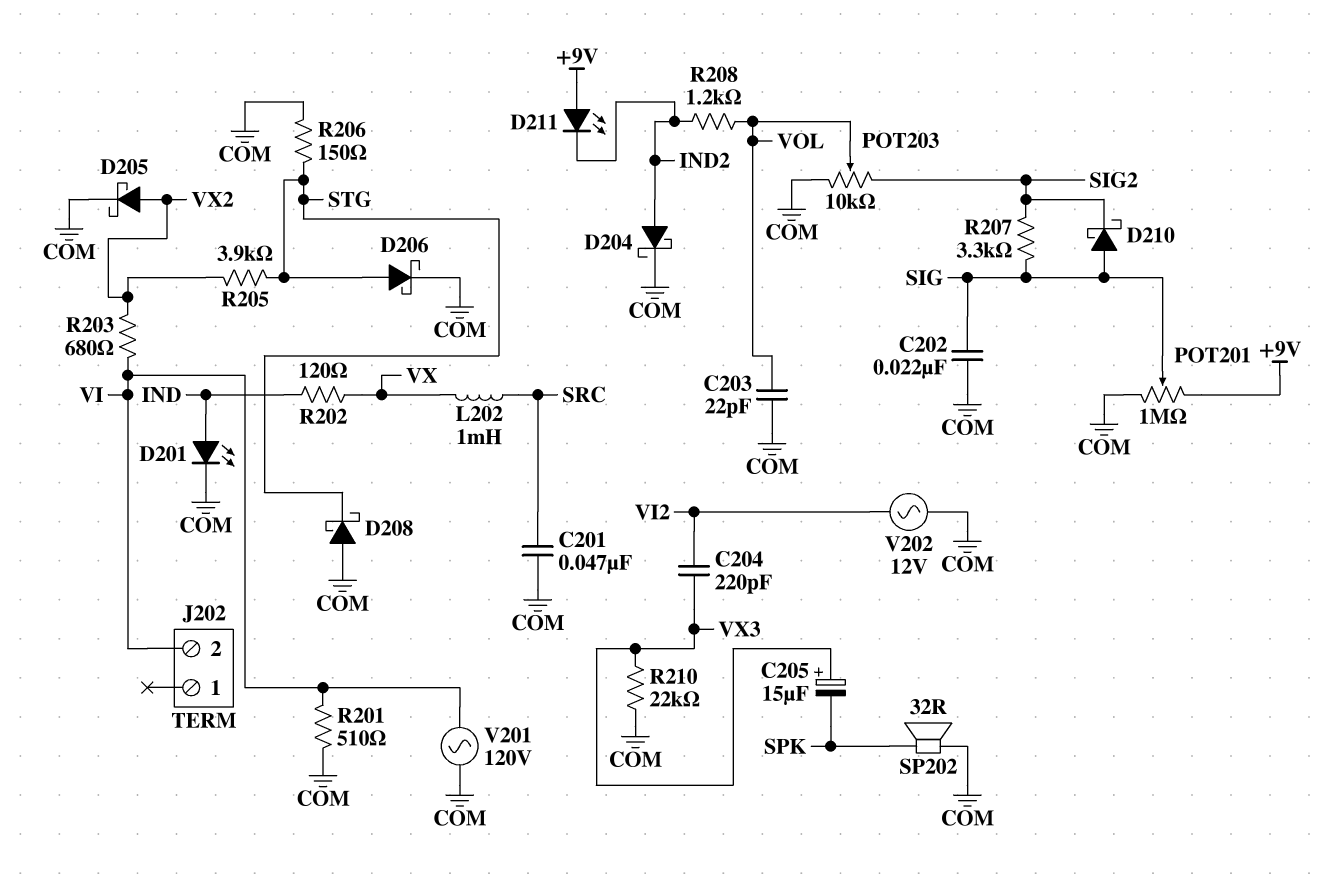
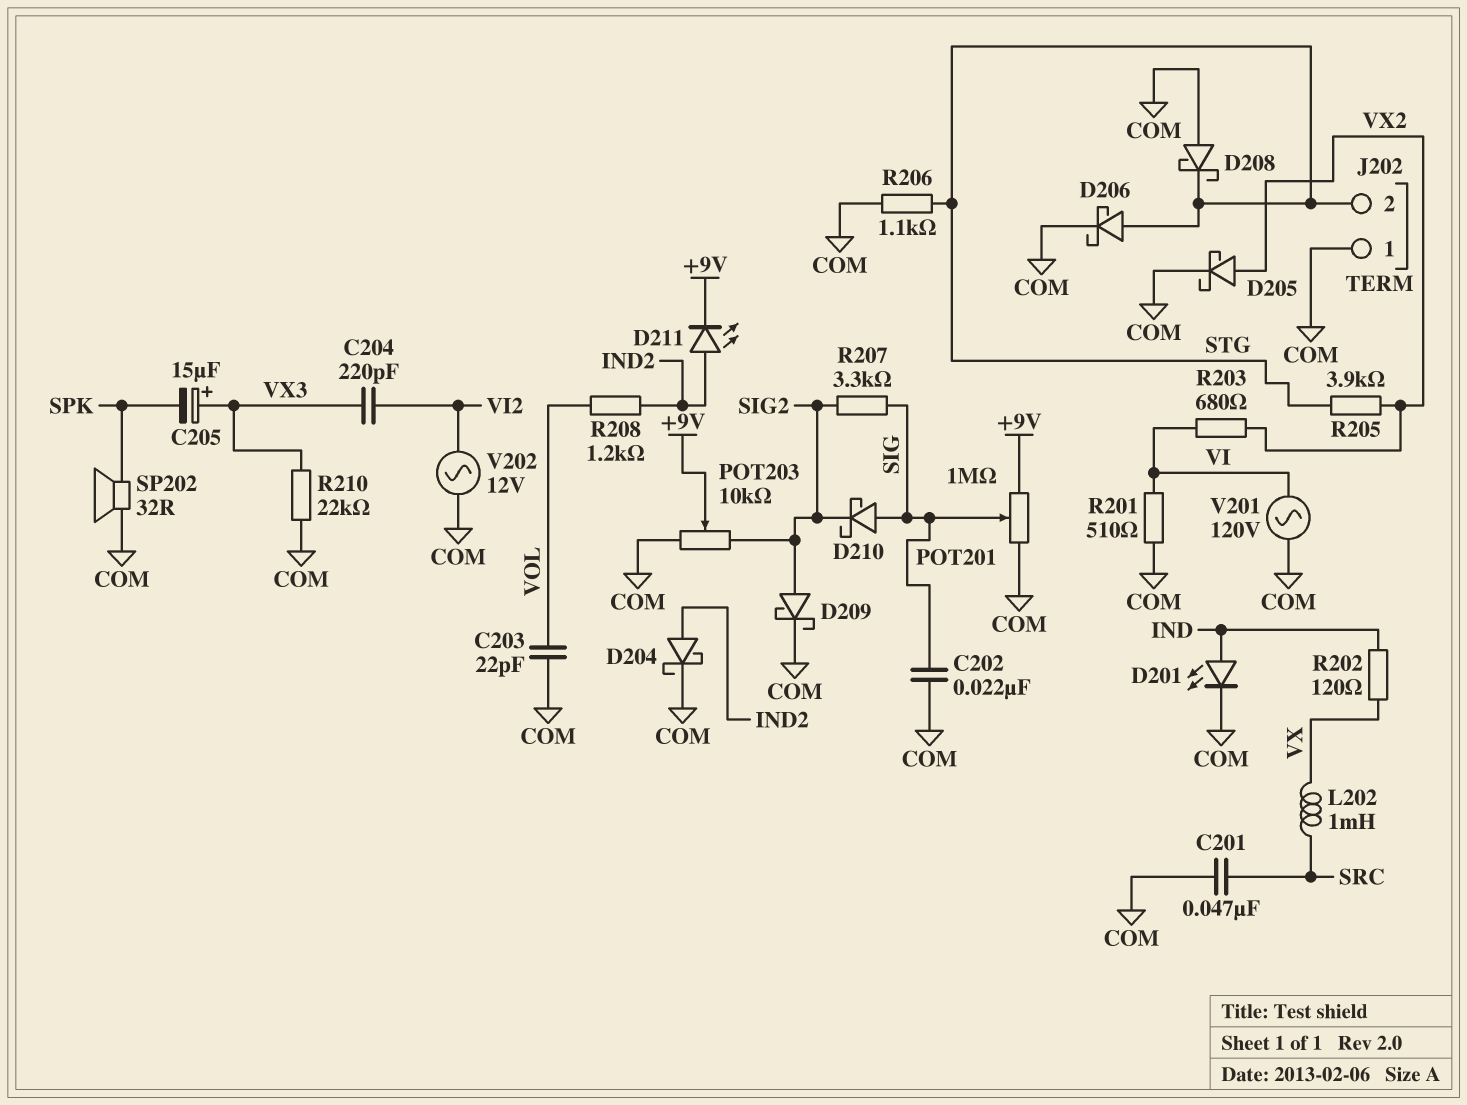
D209: none -> schottky (A SIG2, K COM)
D211: LED (A +9V, K IND2) -> LED (A IND2, K +9V)
J202 pin 1: none -> COM
J202 pin 2: VI -> STG
POT203: 10k (COM, SIG2, wiper VOL) -> 10k (COM, SIG2, wiper +9V)
R206: 150 (COM, STG) -> 1.1k (COM, STG)

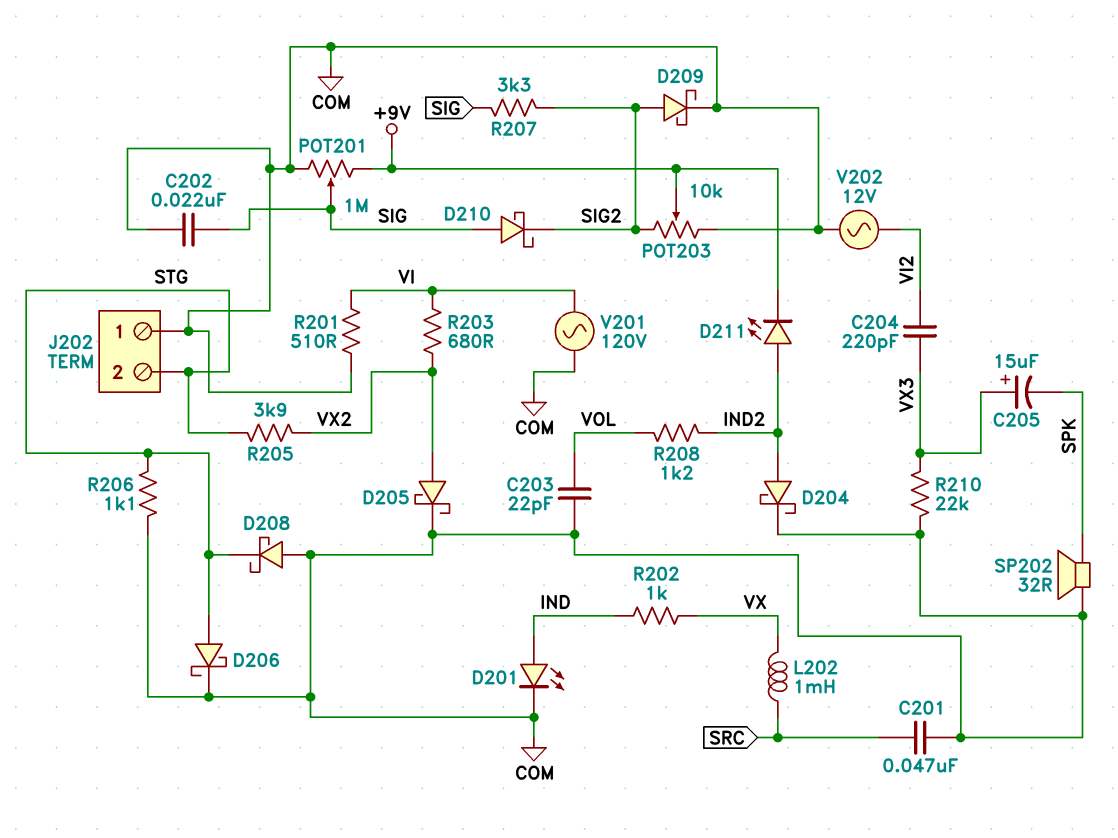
R202: 120 (IND, VX) -> 1k (IND, VX)

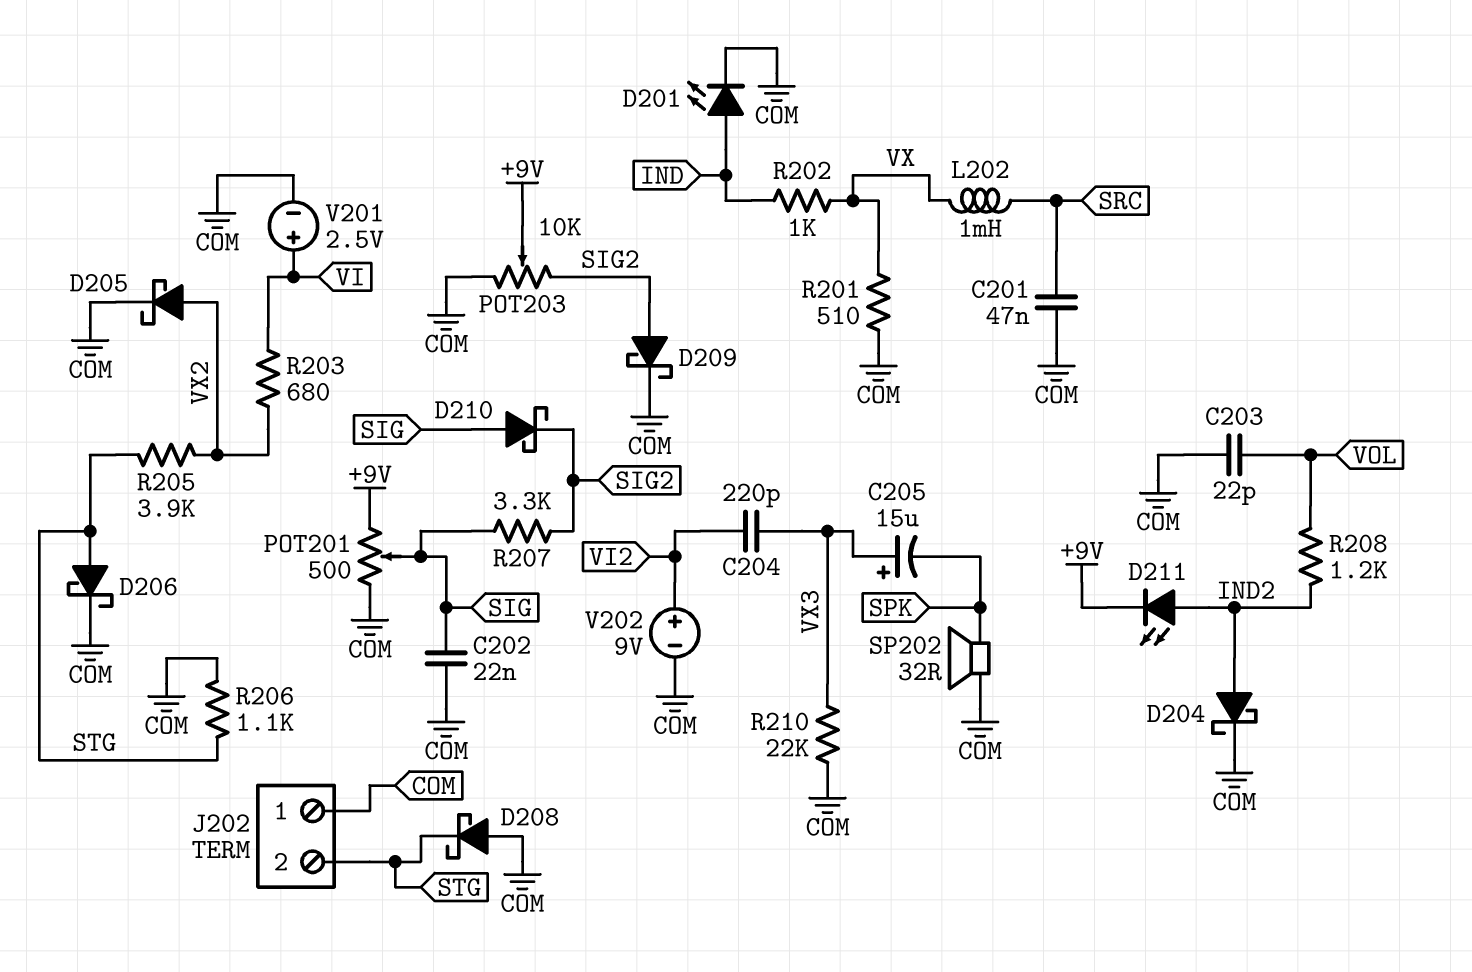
POT201: 1M (+9V, COM, wiper SIG) -> 500 (+9V, COM, wiper SIG)
R201: 510 (COM, VI) -> 510 (COM, VX)
V201: AC 120V (COM, VI) -> 2.5V (plus VI, minus COM)
V202: AC 12V (COM, VI2) -> 9V (plus VI2, minus COM)

